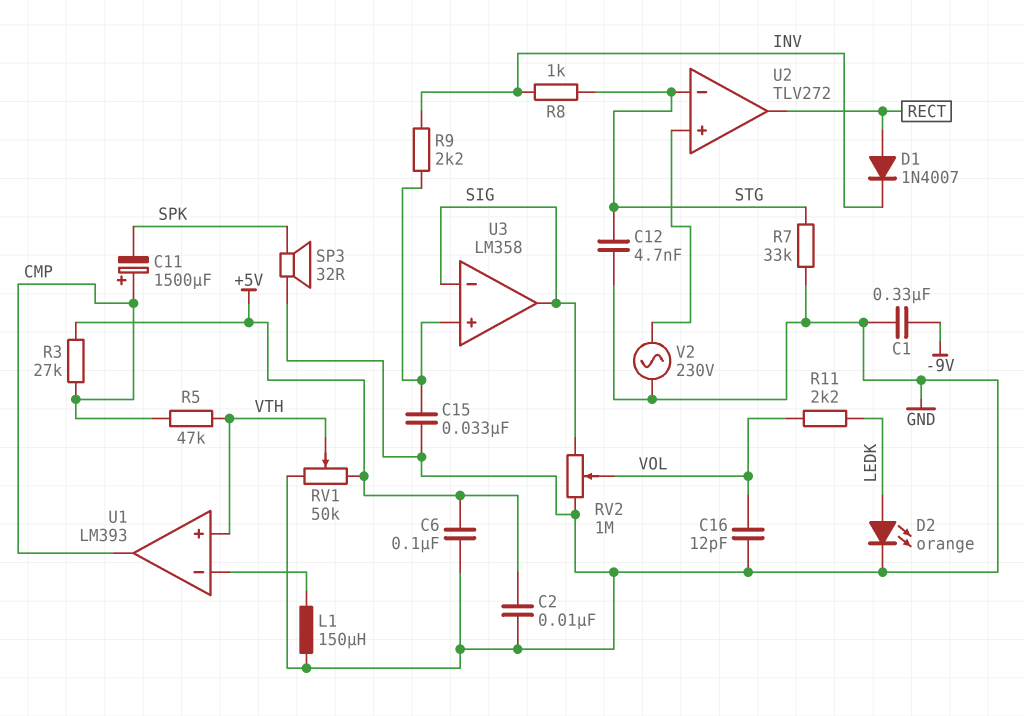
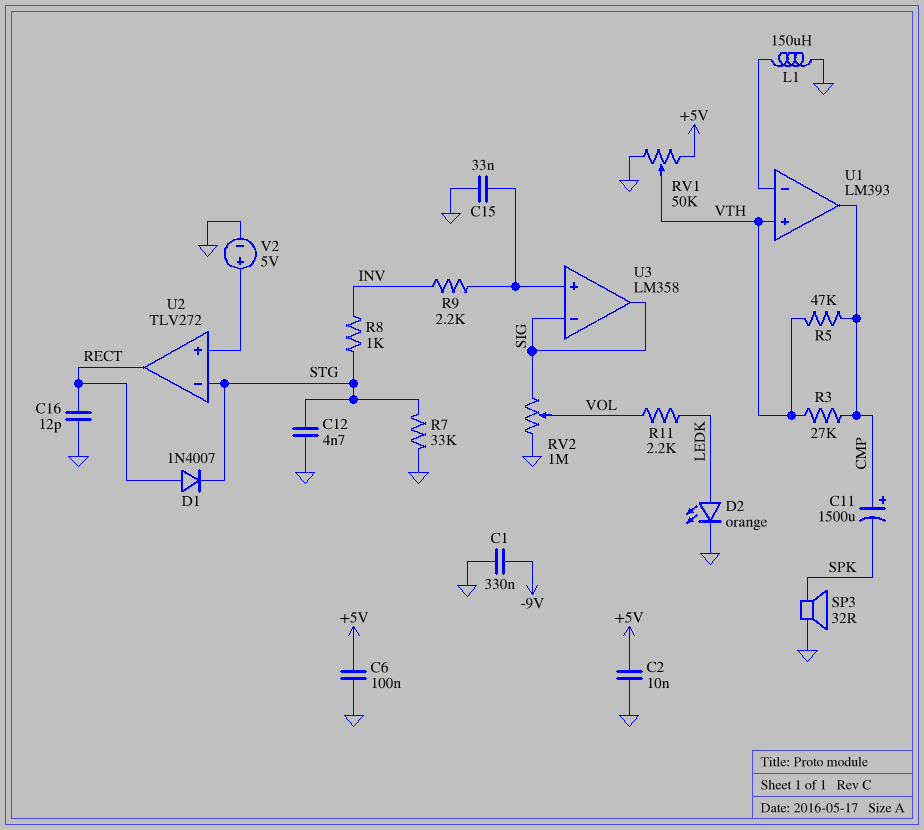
C16: 12pF (GND, VOL) -> 12pF (GND, RECT)
D1: diode 1N4007 (A RECT, K INV) -> diode 1N4007 (A RECT, K STG)
R3: 27k (+5V, CMP) -> 27k (CMP, VTH)
V2: AC 230V (GND, U2/in+) -> 5V (plus U2/in+, minus GND)

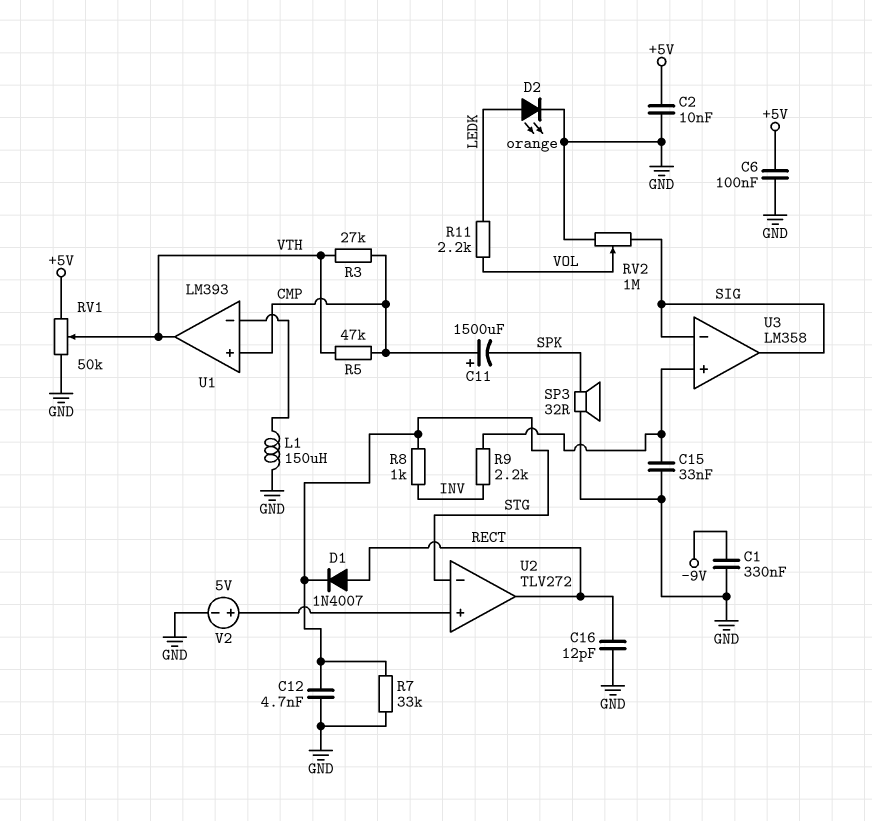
U1 pin in+: VTH -> CMP
U1 pin out: CMP -> VTH

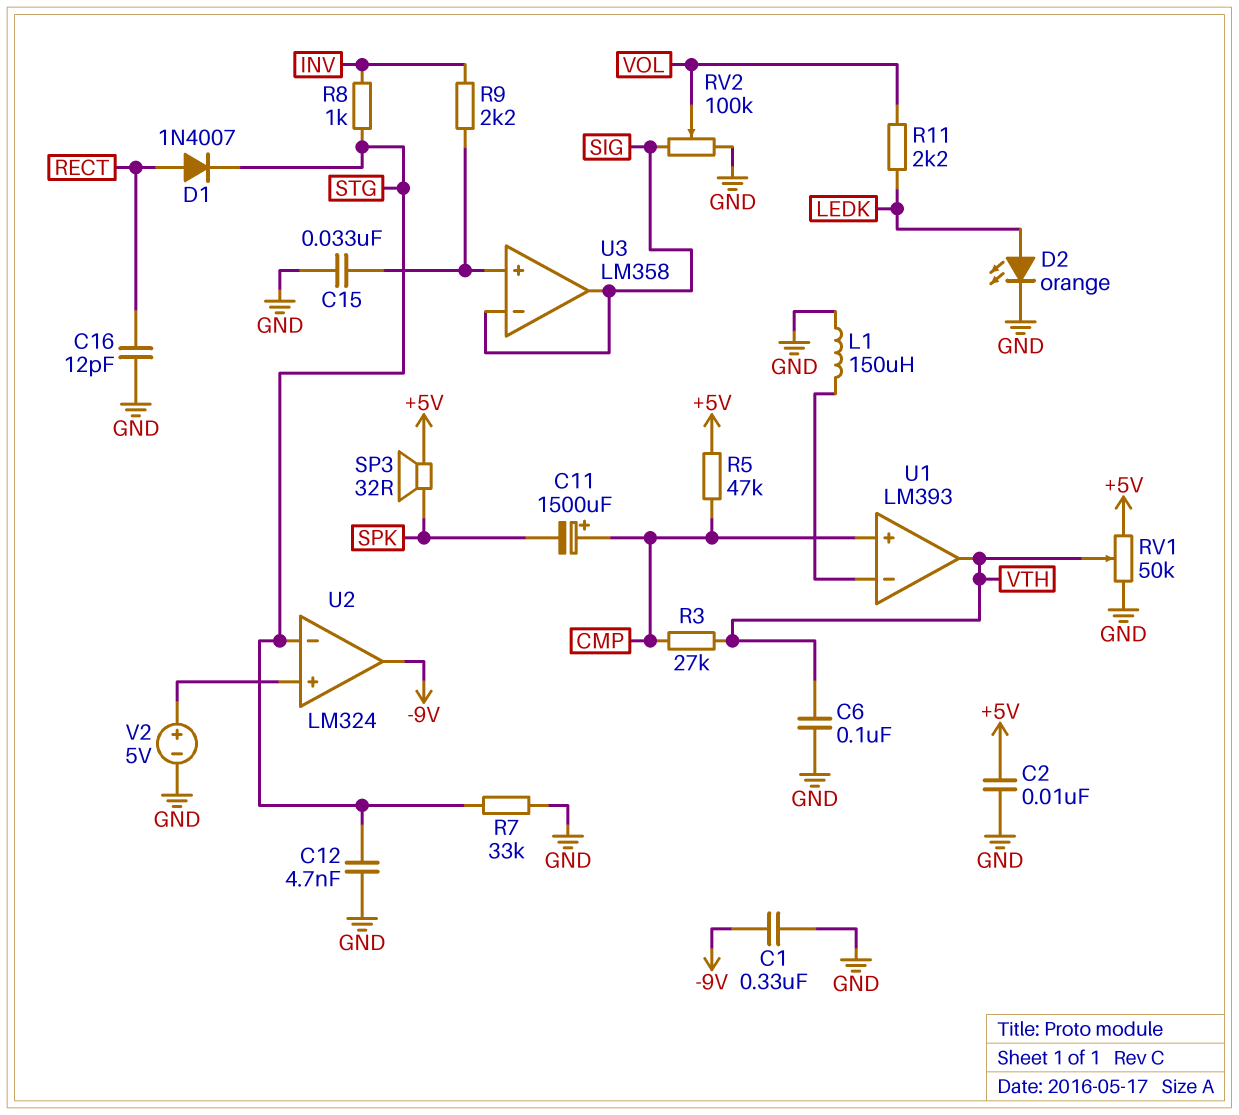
C6: 100nF (+5V, GND) -> 100nF (GND, VTH)
R5: 47k (CMP, VTH) -> 47k (+5V, CMP)
RV2: 1M (GND, SIG, wiper VOL) -> 100k (GND, SIG, wiper VOL)
SP3: speaker 32R (GND, SPK) -> speaker 32R (+5V, SPK)
U2: TLV272 -> LM324
U2 pin out: RECT -> -9V

